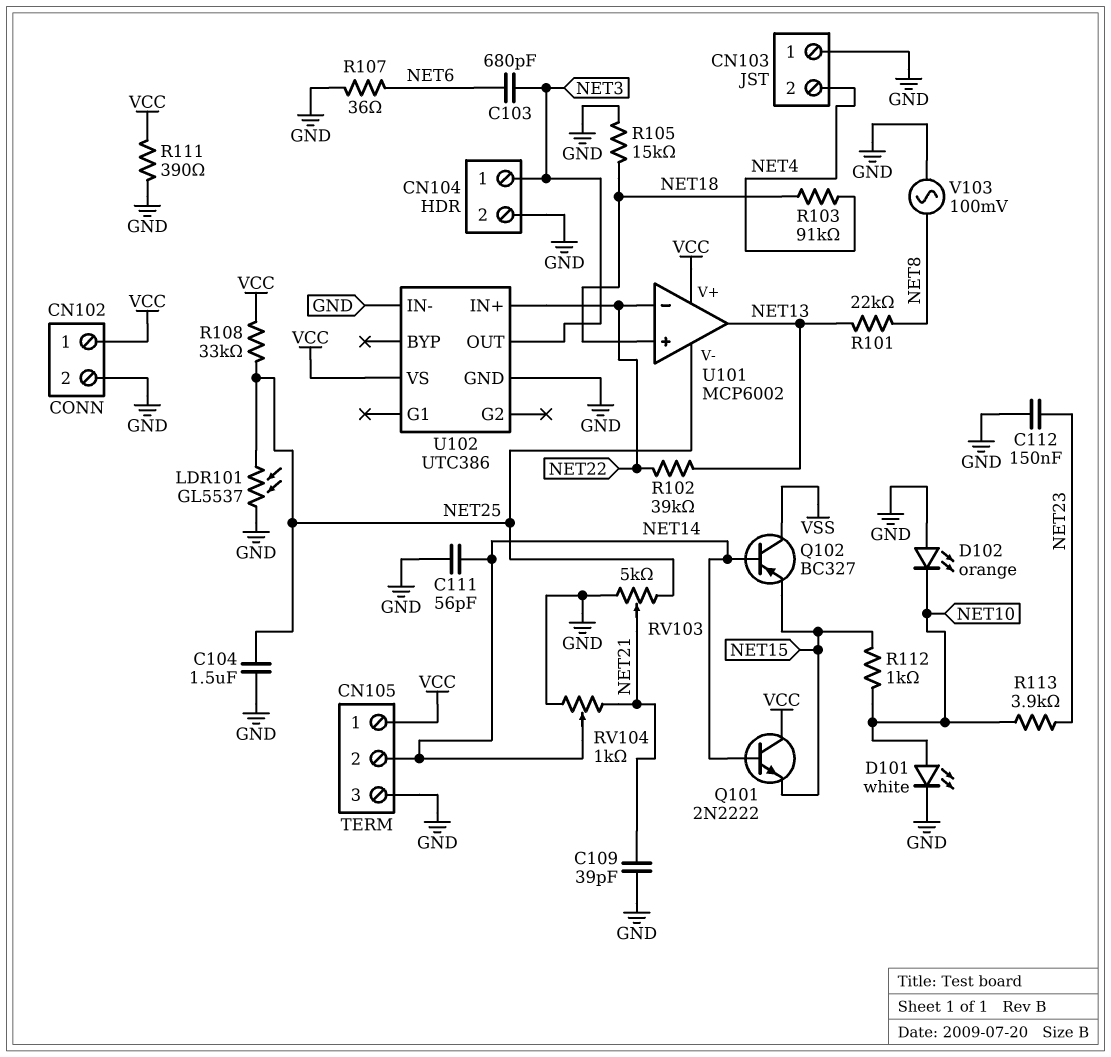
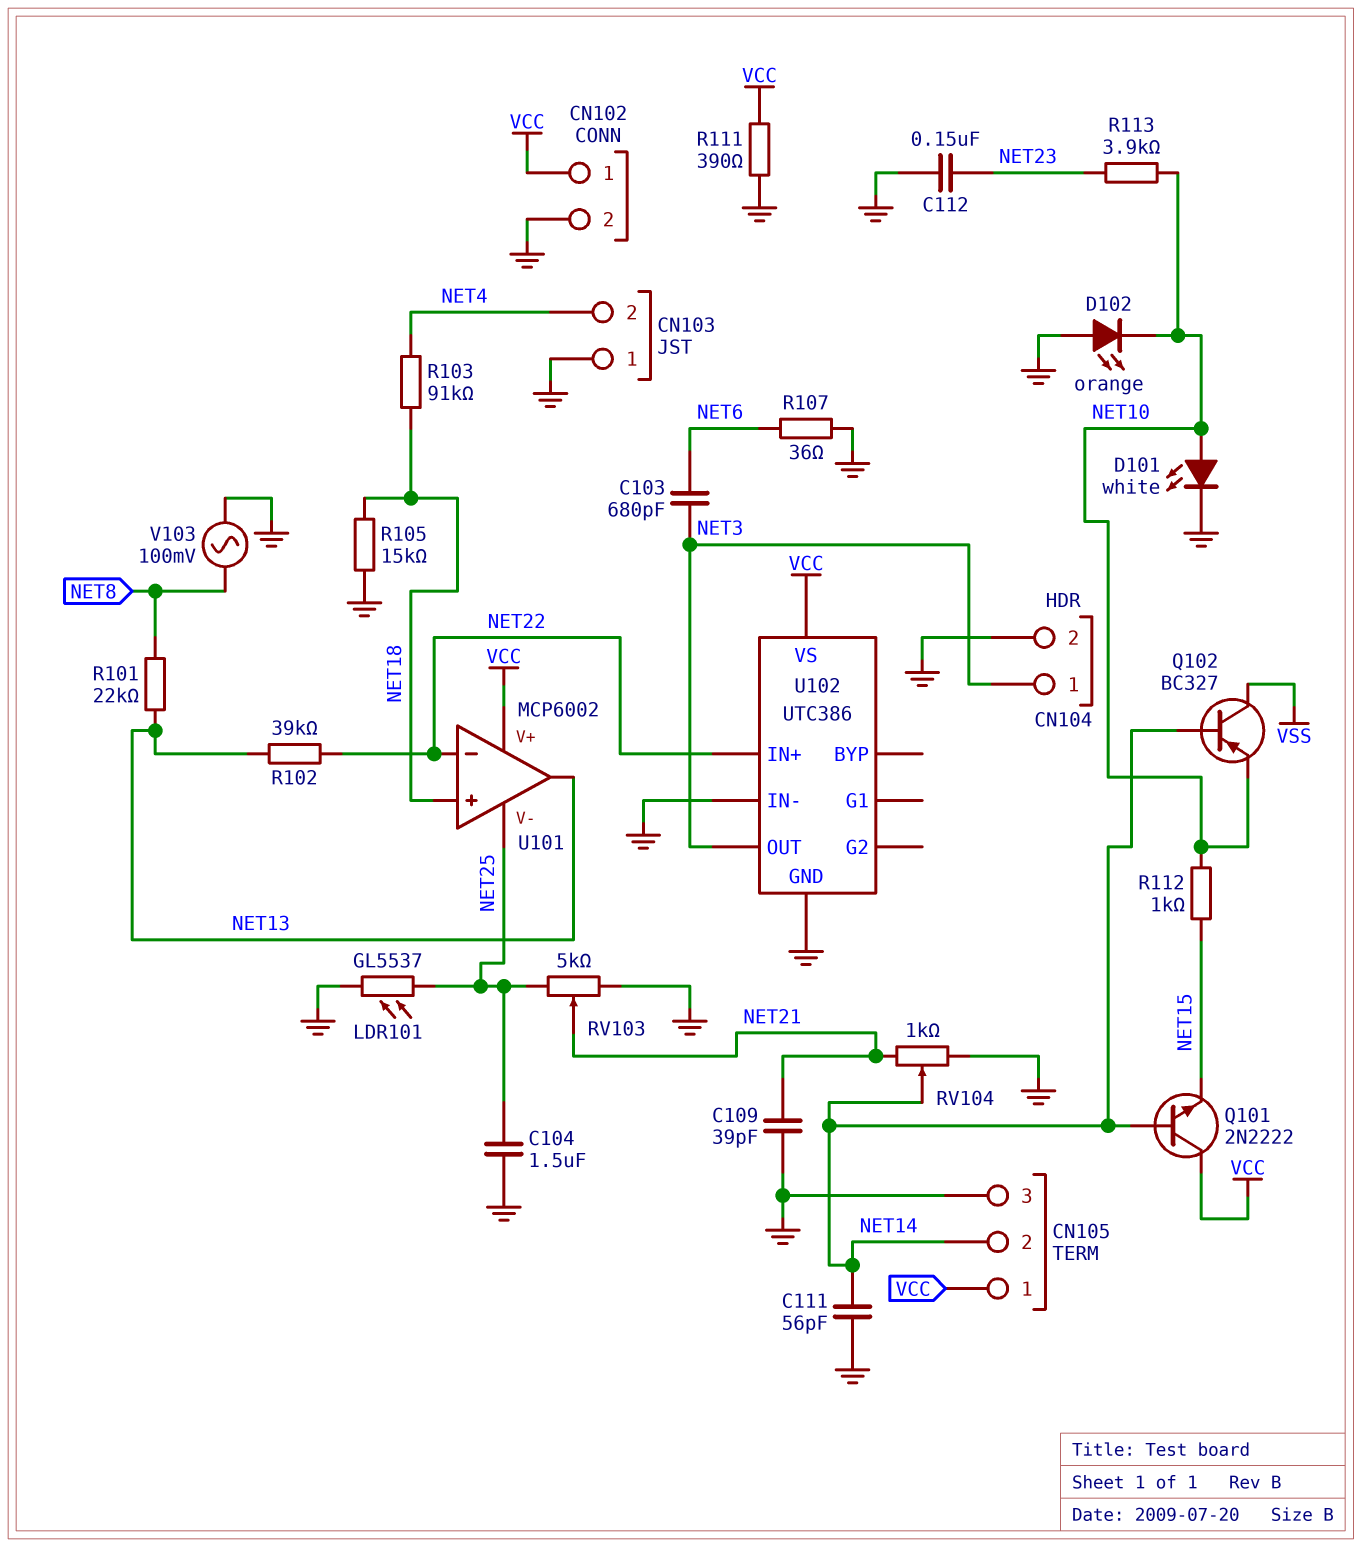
Q102: PNP BC327 (B NET14, C VSS, E NET15) -> PNP BC327 (B NET14, C VSS, E NET10)
R108: 33k (NET25, VCC) -> none

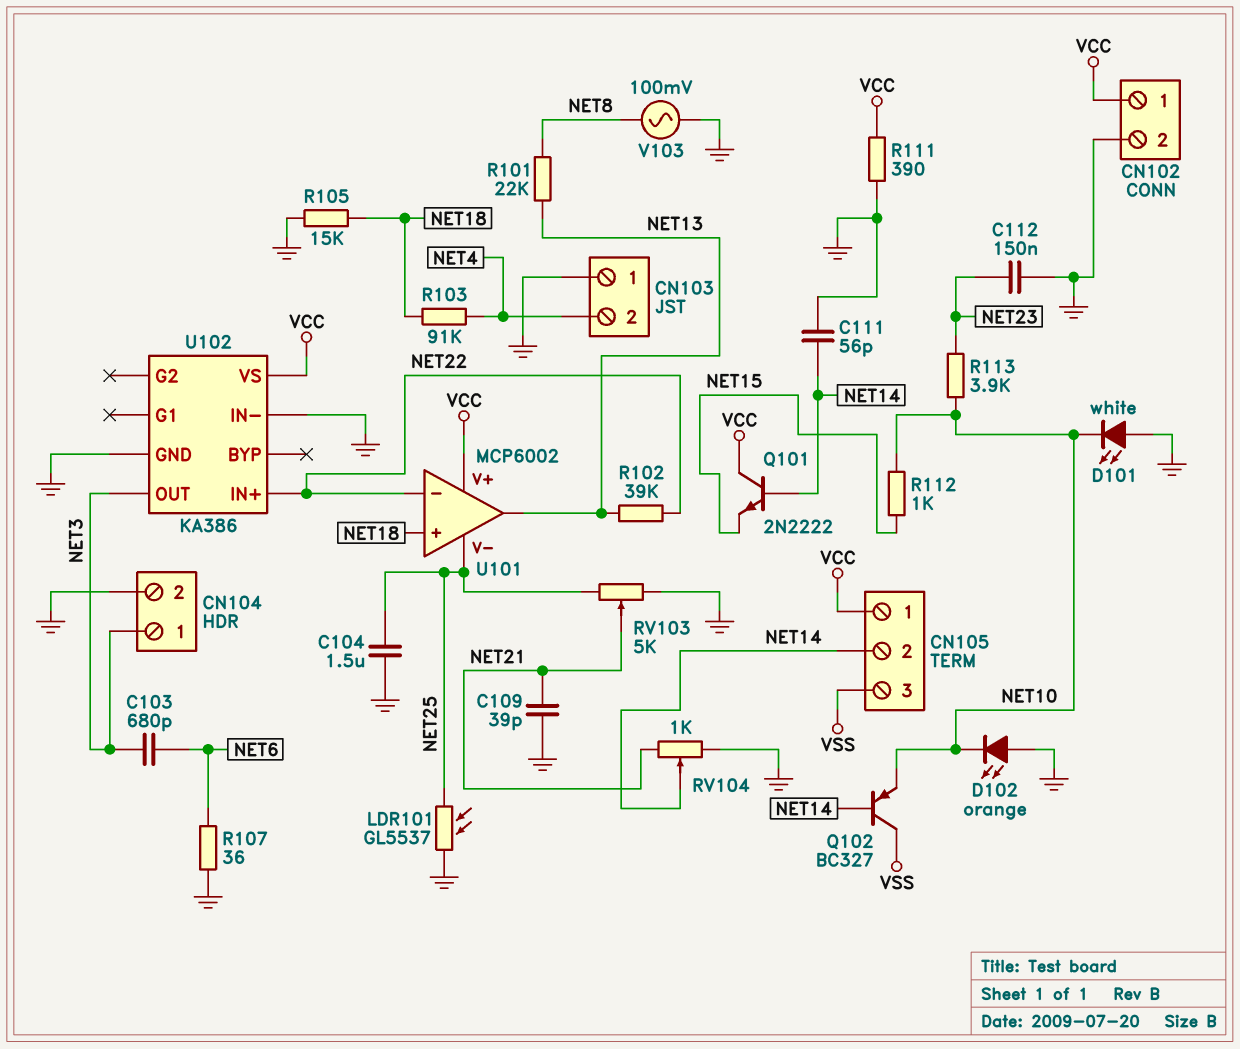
CN105 pin 3: GND -> VSS
D101: LED white (A NET10, K GND) -> LED white (A GND, K NET10)
U102: UTC386 -> KA386

